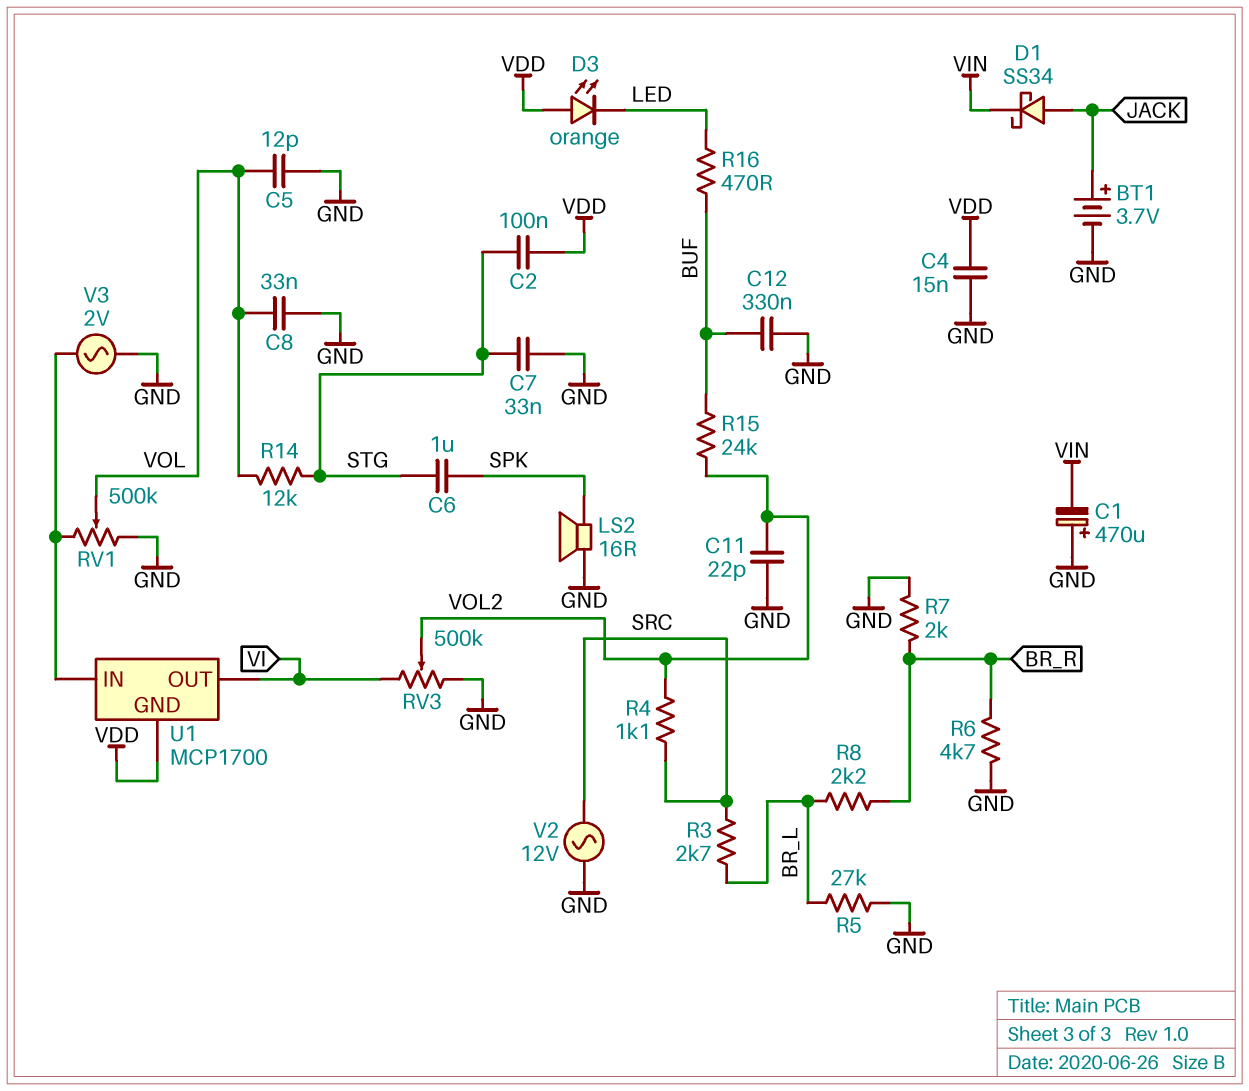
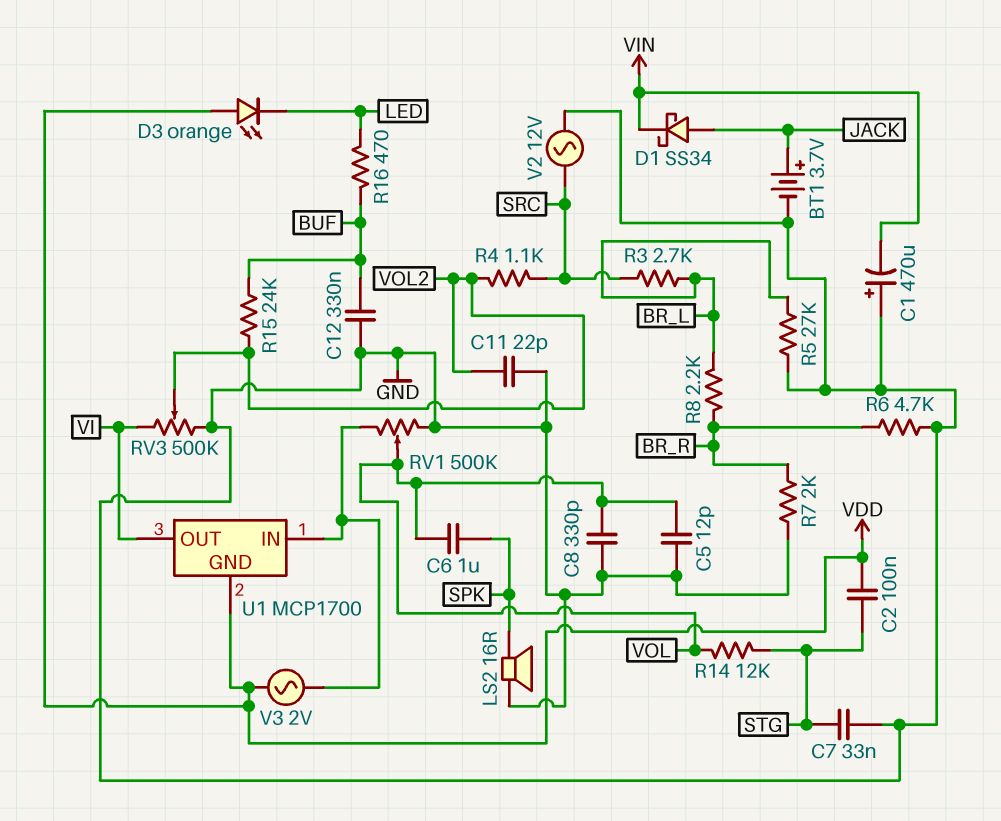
C4: 15nF (GND, VDD) -> none
C6: 1uF (SPK, STG) -> 1uF (SPK, VOL)
C8: 33nF (GND, VOL) -> 330pF (GND, VOL)
V3: AC 2V (GND, U1/IN) -> AC 2V (U1/IN, VDD)

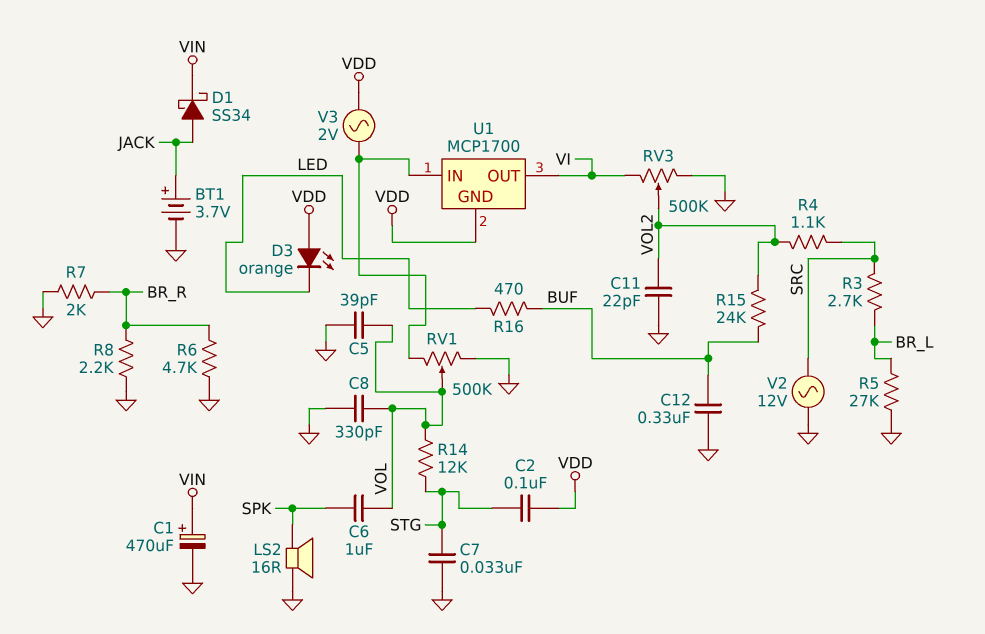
C1: 470uF (plus GND, minus VIN) -> 470uF (plus VIN, minus GND)
C5: 12pF (GND, VOL) -> 39pF (GND, VOL)
R8: 2.2k (BR_L, BR_R) -> 2.2k (BR_R, GND)

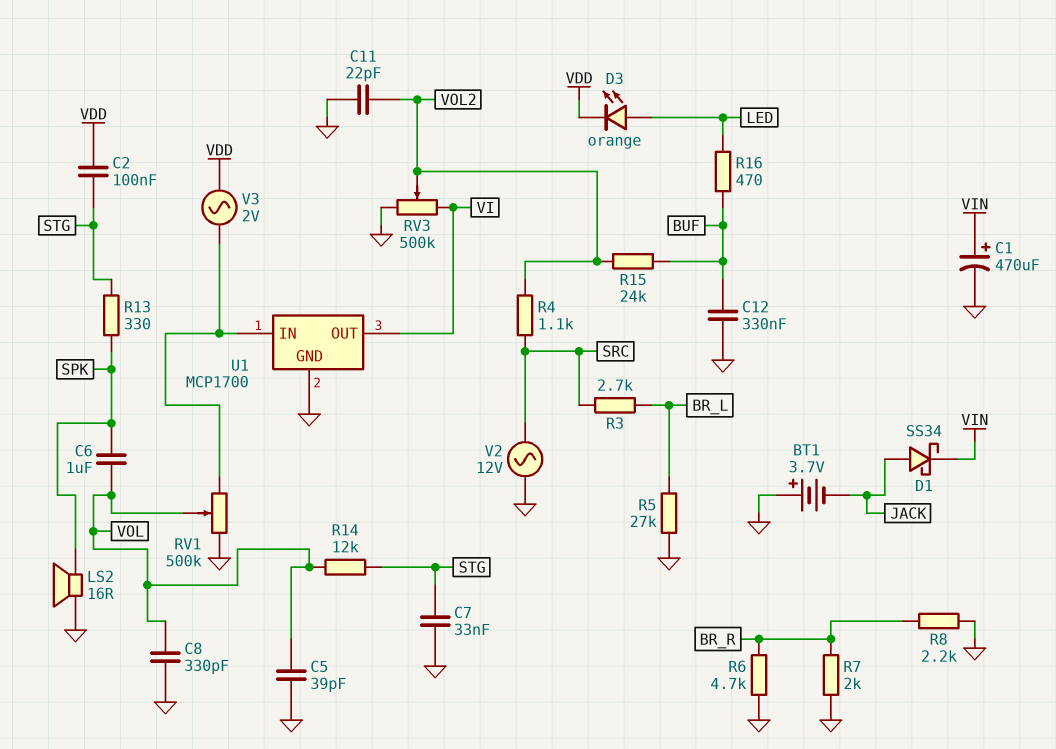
BT1: 3.7V (plus JACK, minus GND) -> 3.7V (plus GND, minus JACK)
D3: LED orange (A VDD, K LED) -> LED orange (A LED, K VDD)
R13: none -> 330 (SPK, STG)
U1 pin GND: VDD -> GND

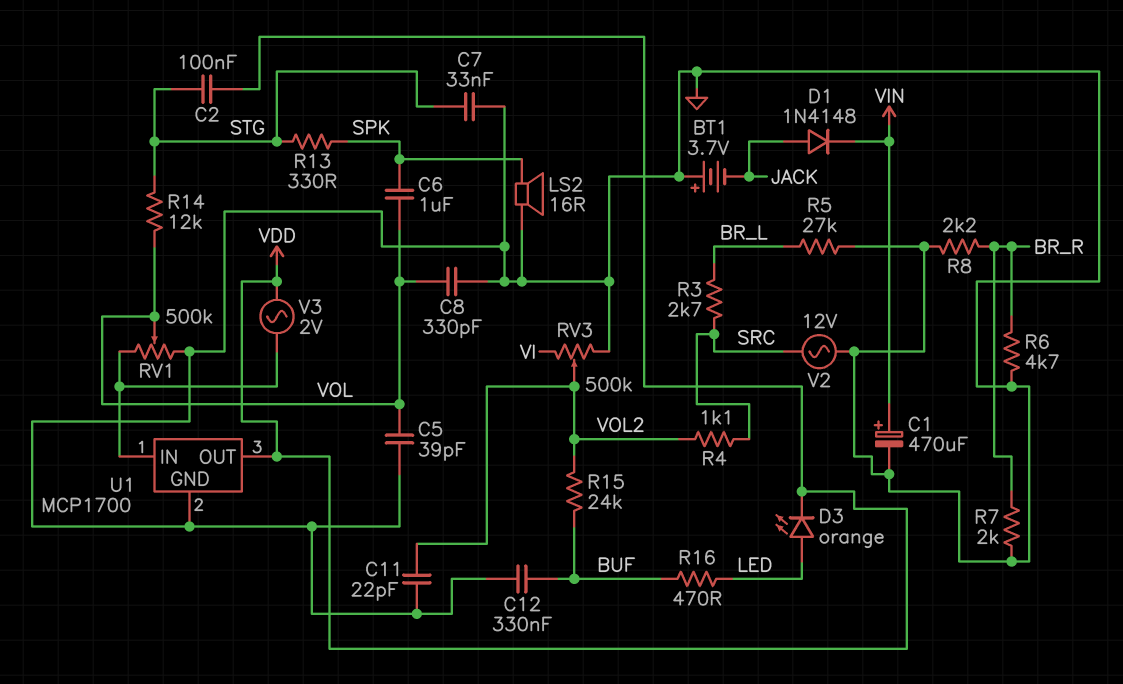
D1: schottky SS34 (A JACK, K VIN) -> diode 1N4148 (A JACK, K VIN)
U1 pin OUT: VI -> VDD

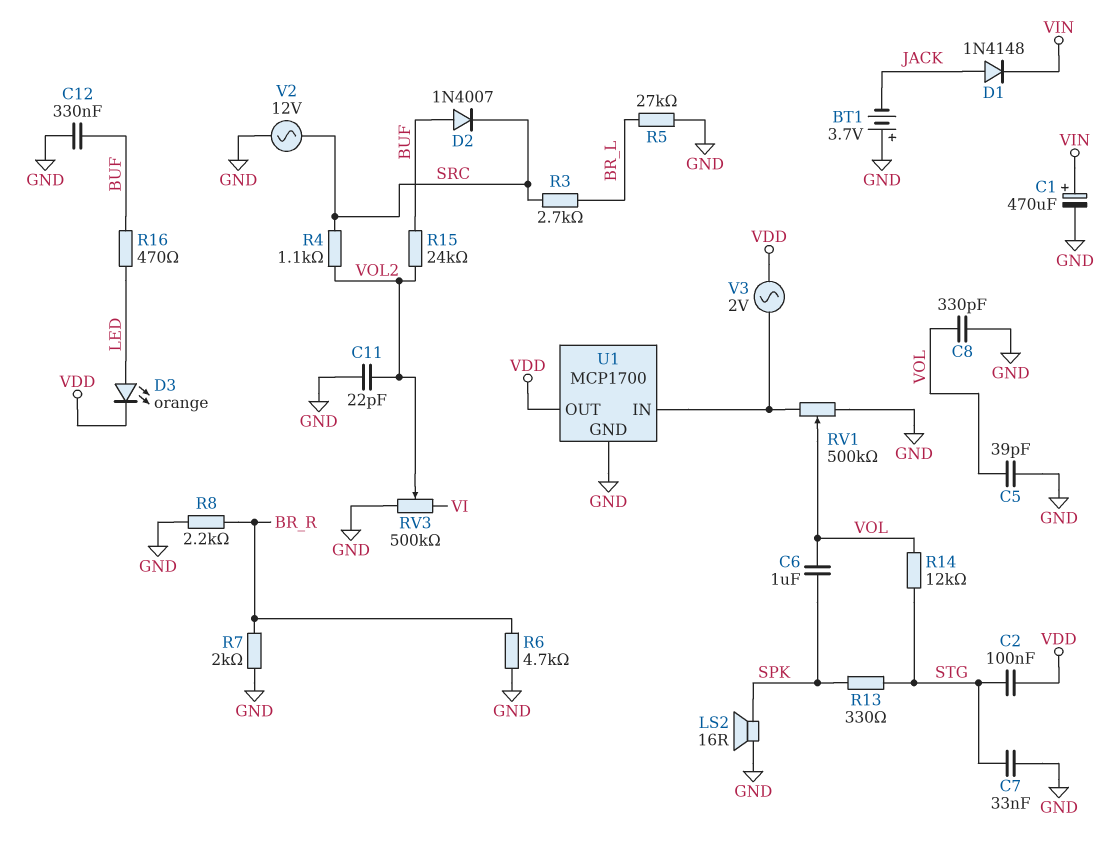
D2: none -> diode 1N4007 (A BUF, K SRC)

